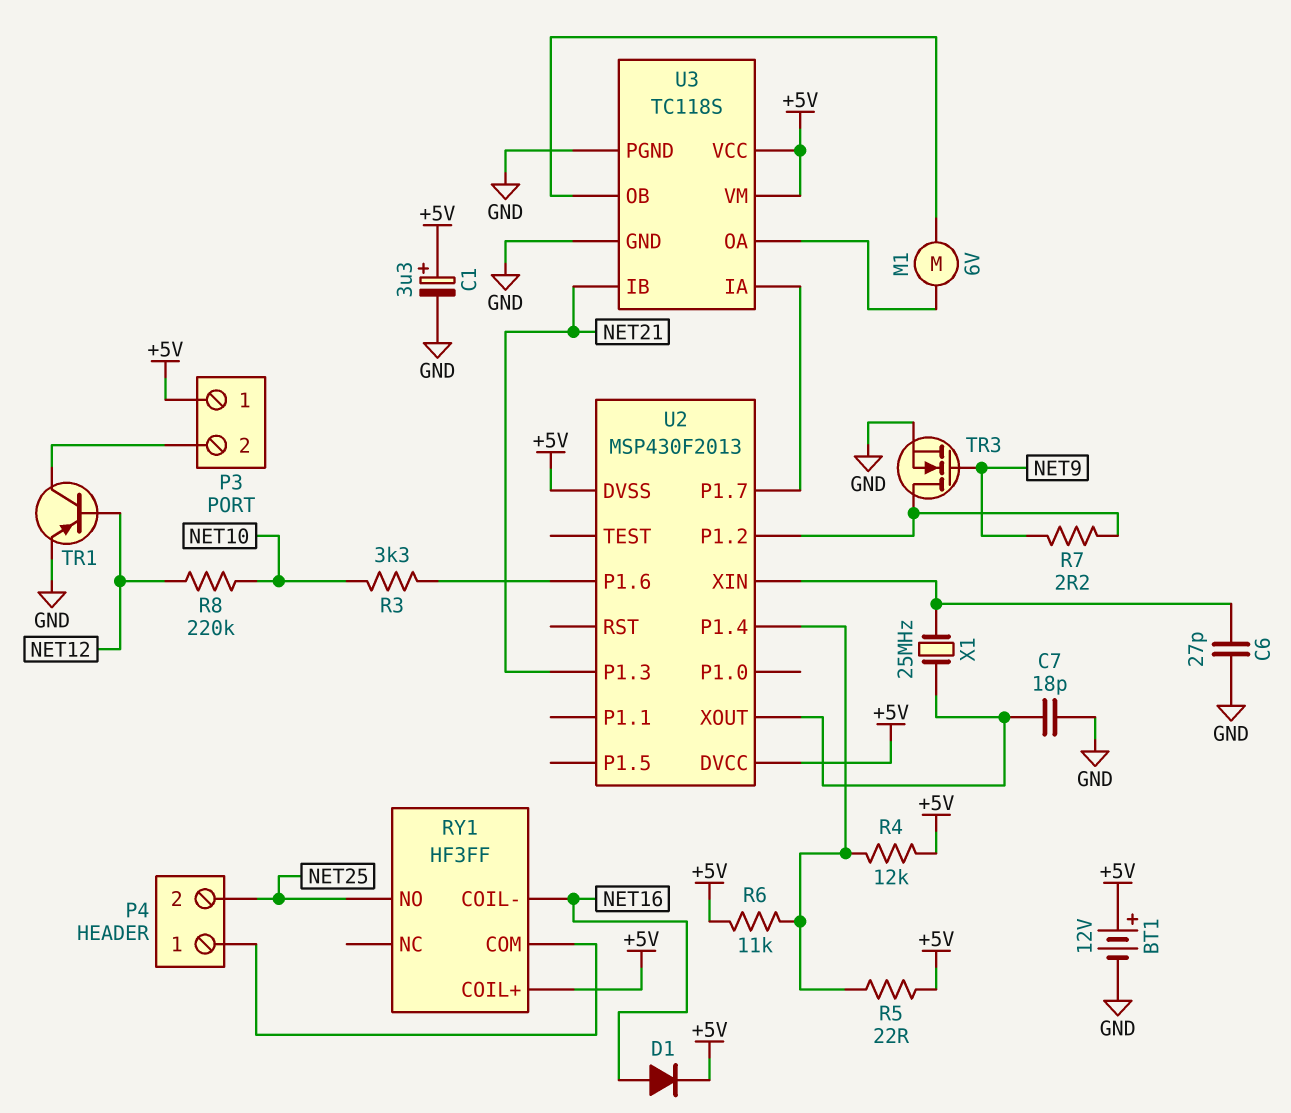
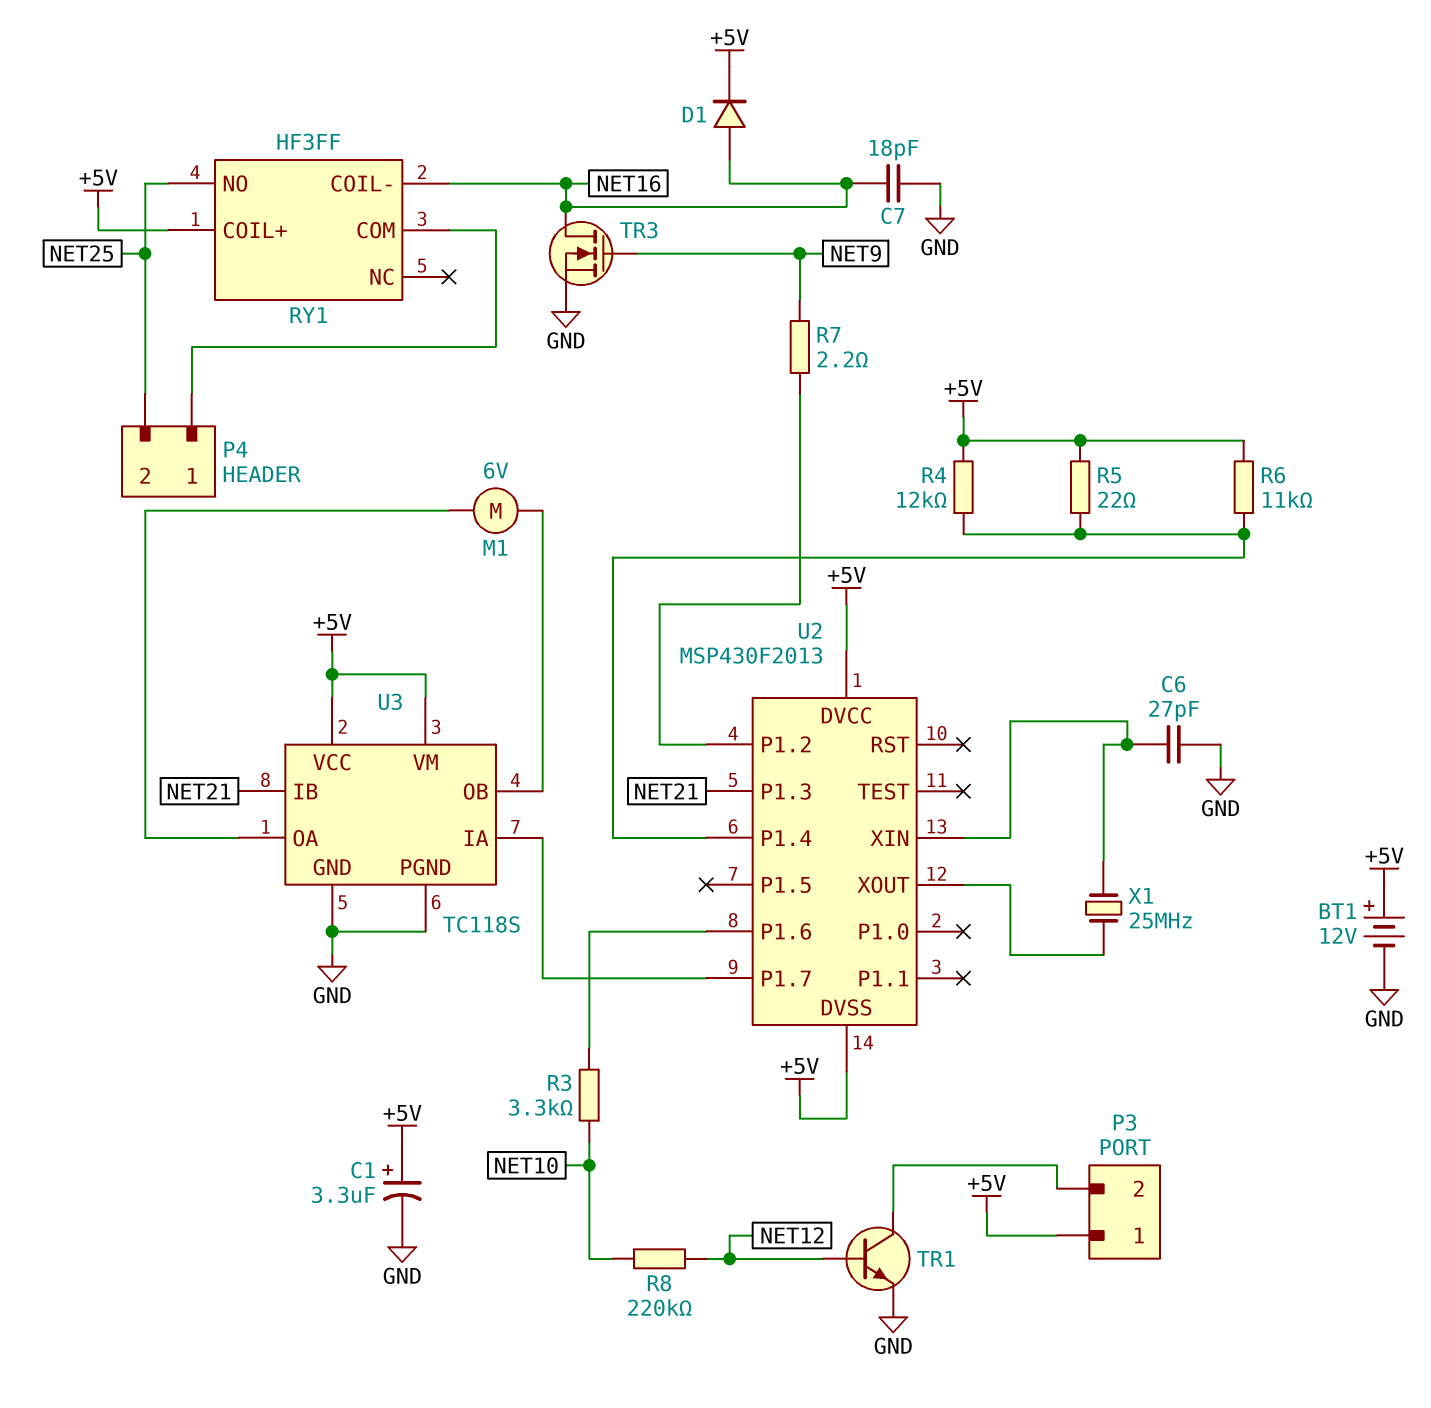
C7: 18pF (GND, U2/XOUT) -> 18pF (GND, NET16)
TR1: PNP (B NET12, C P3/2, E GND) -> NPN (B NET12, C P3/2, E GND)
TR3: NMOS (G NET9, D U2/P1.2, S GND) -> NMOS (G NET9, D NET16, S GND)

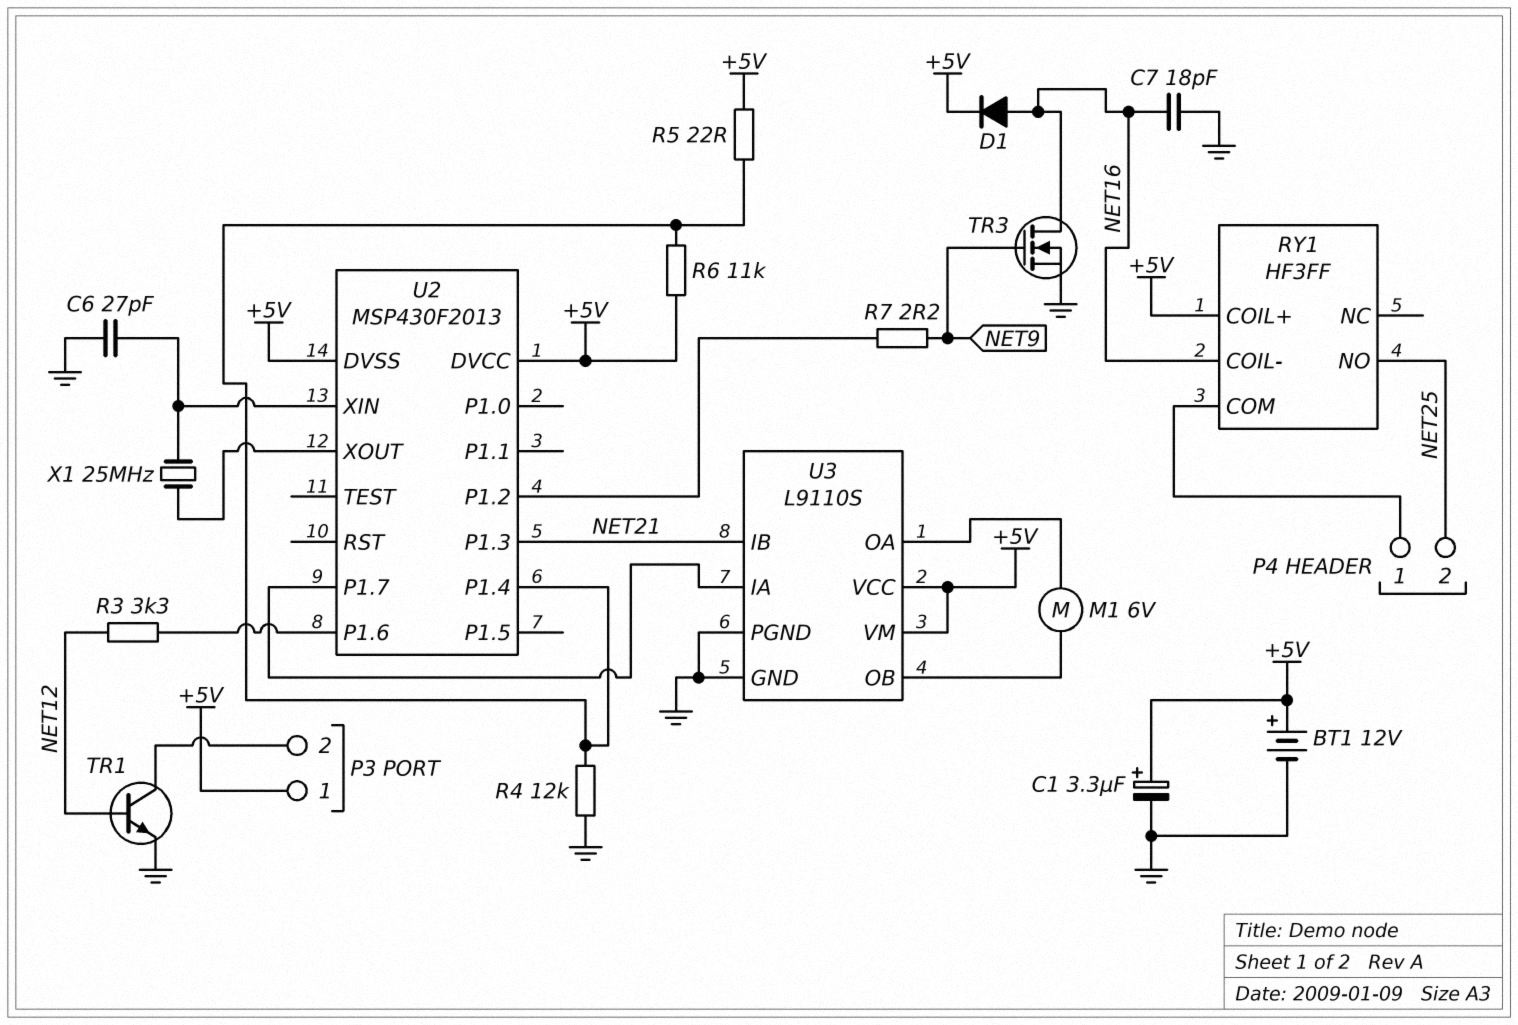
R3: 3.3k (NET10, U2/P1.6) -> 3.3k (NET12, U2/P1.6)
R4: 12k (+5V, U2/P1.4) -> 12k (GND, U2/P1.4)
R8: 220k (NET10, NET12) -> none
U3: TC118S -> L9110S

